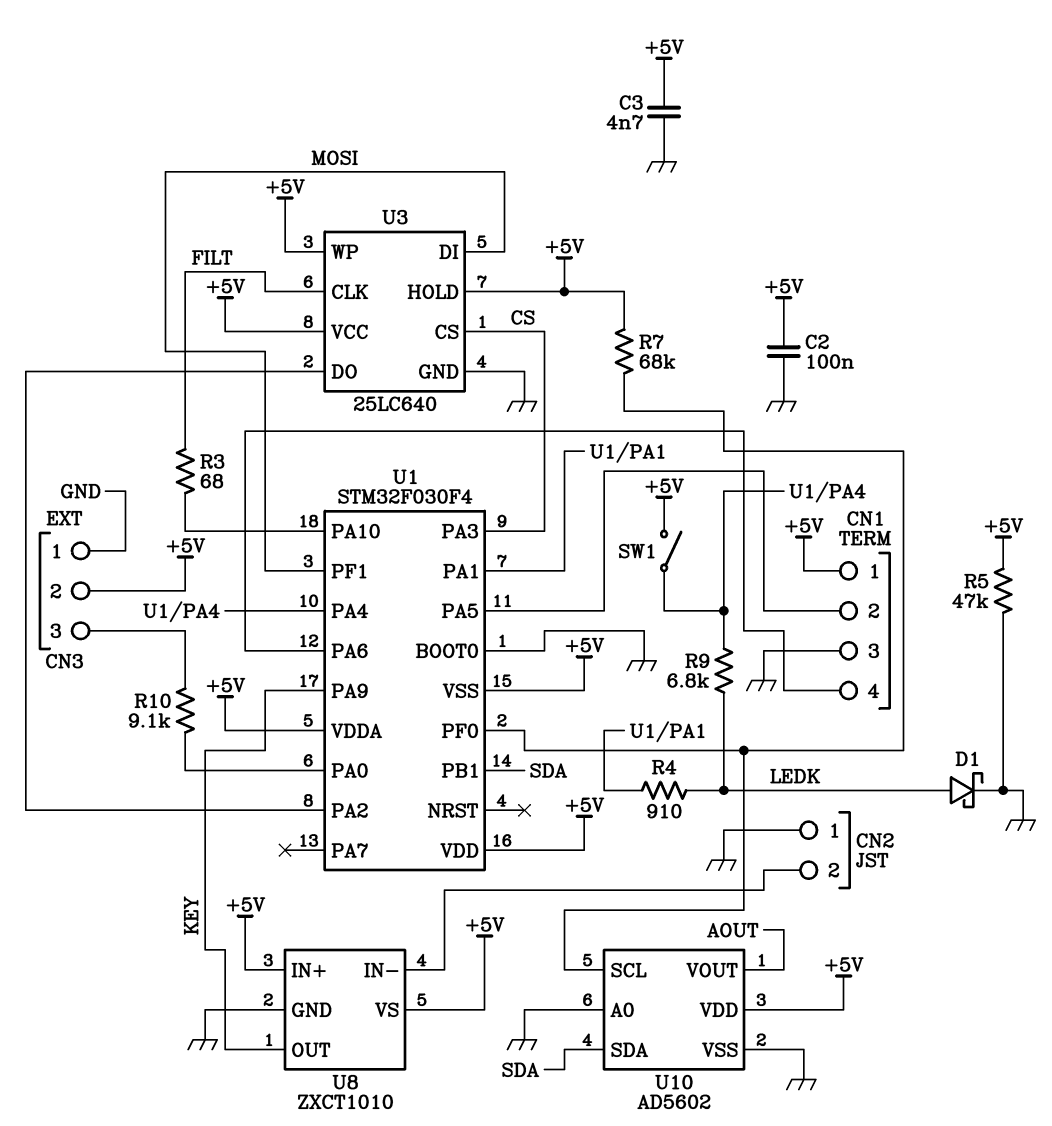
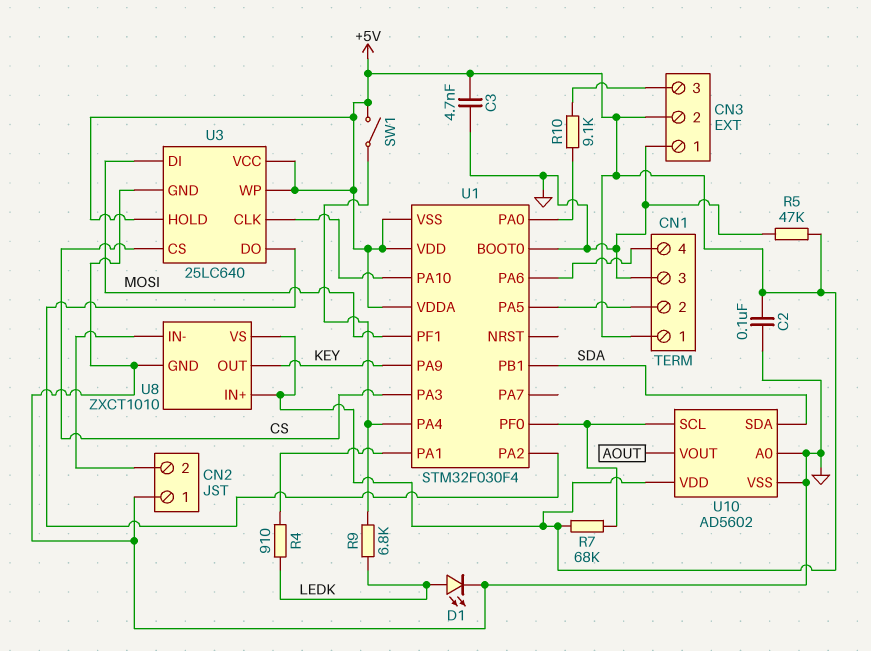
D1: schottky (A LEDK, K GND) -> LED (A LEDK, K GND)
R3: 68 (FILT, U1/PA10) -> none
U3 pin CLK: FILT -> U1/PA10

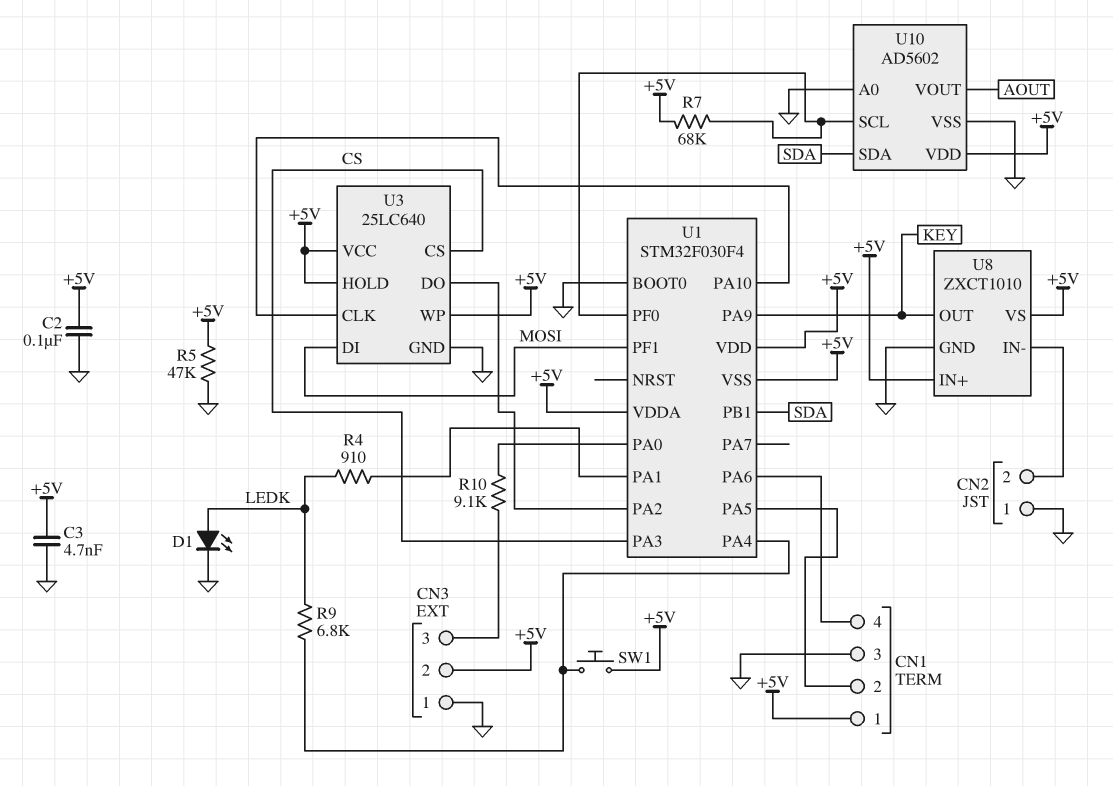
SW1: switch (+5V, U1/PA4) -> button (+5V, U1/PA4)

